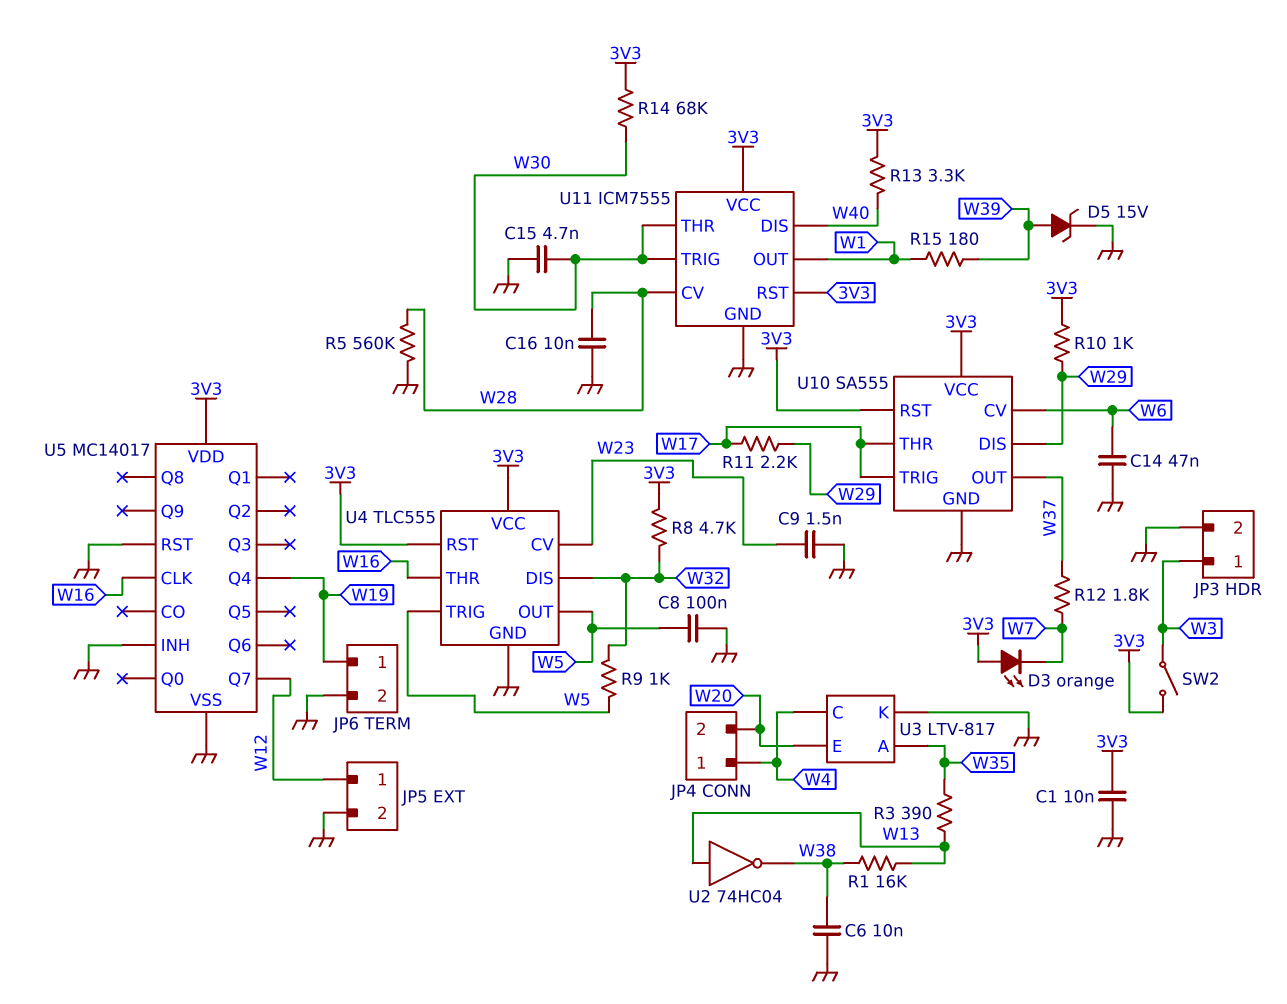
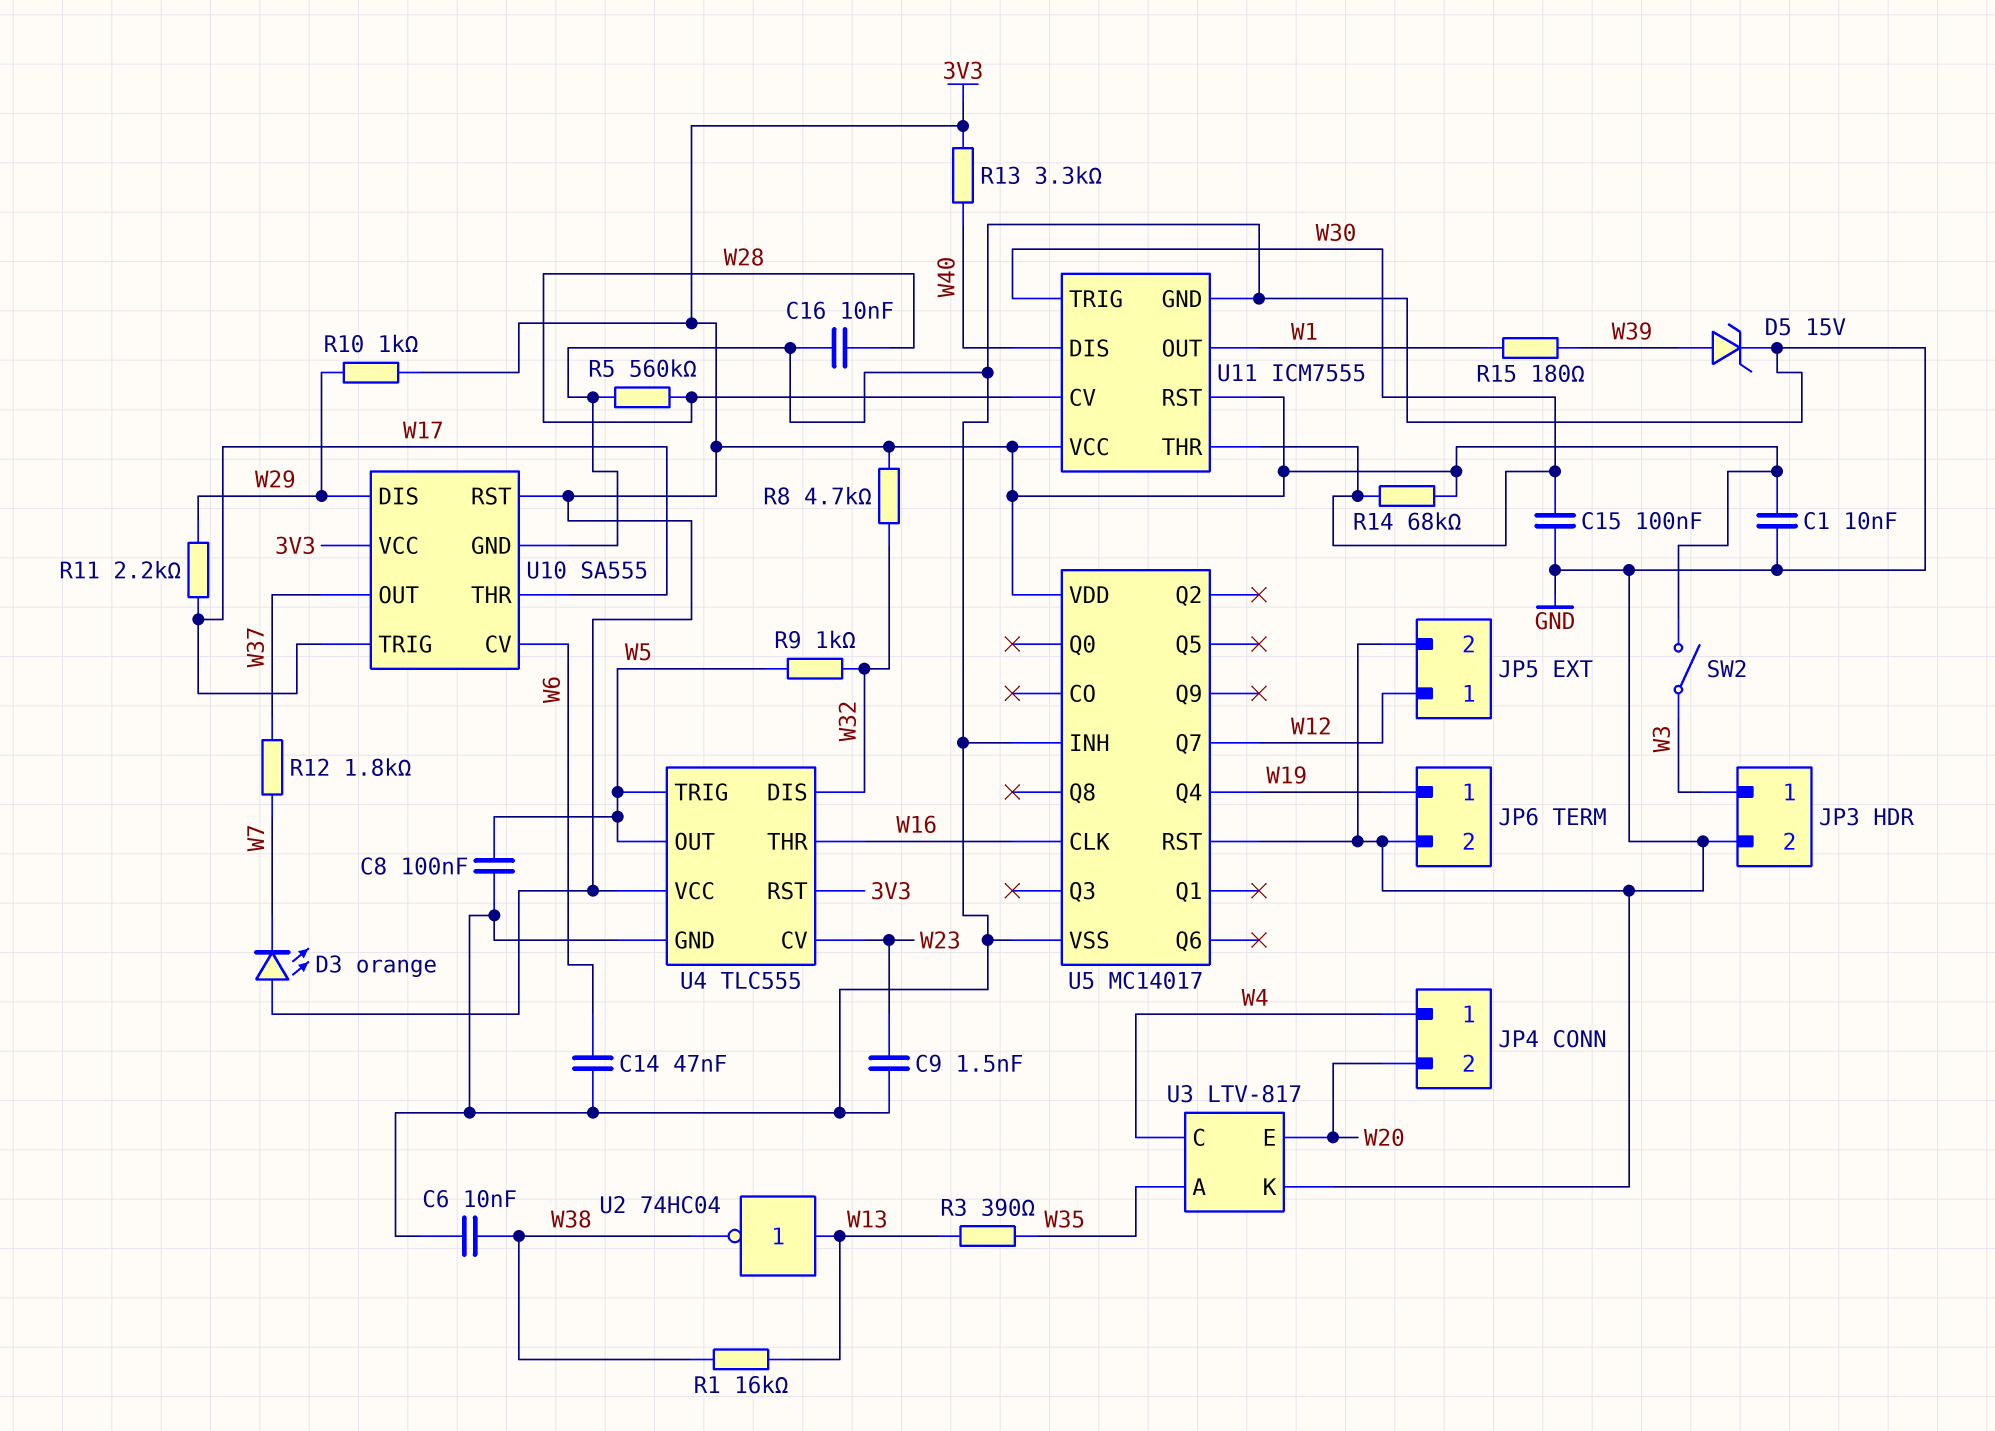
C15: 4.7nF (GND, W30) -> 100nF (GND, W30)

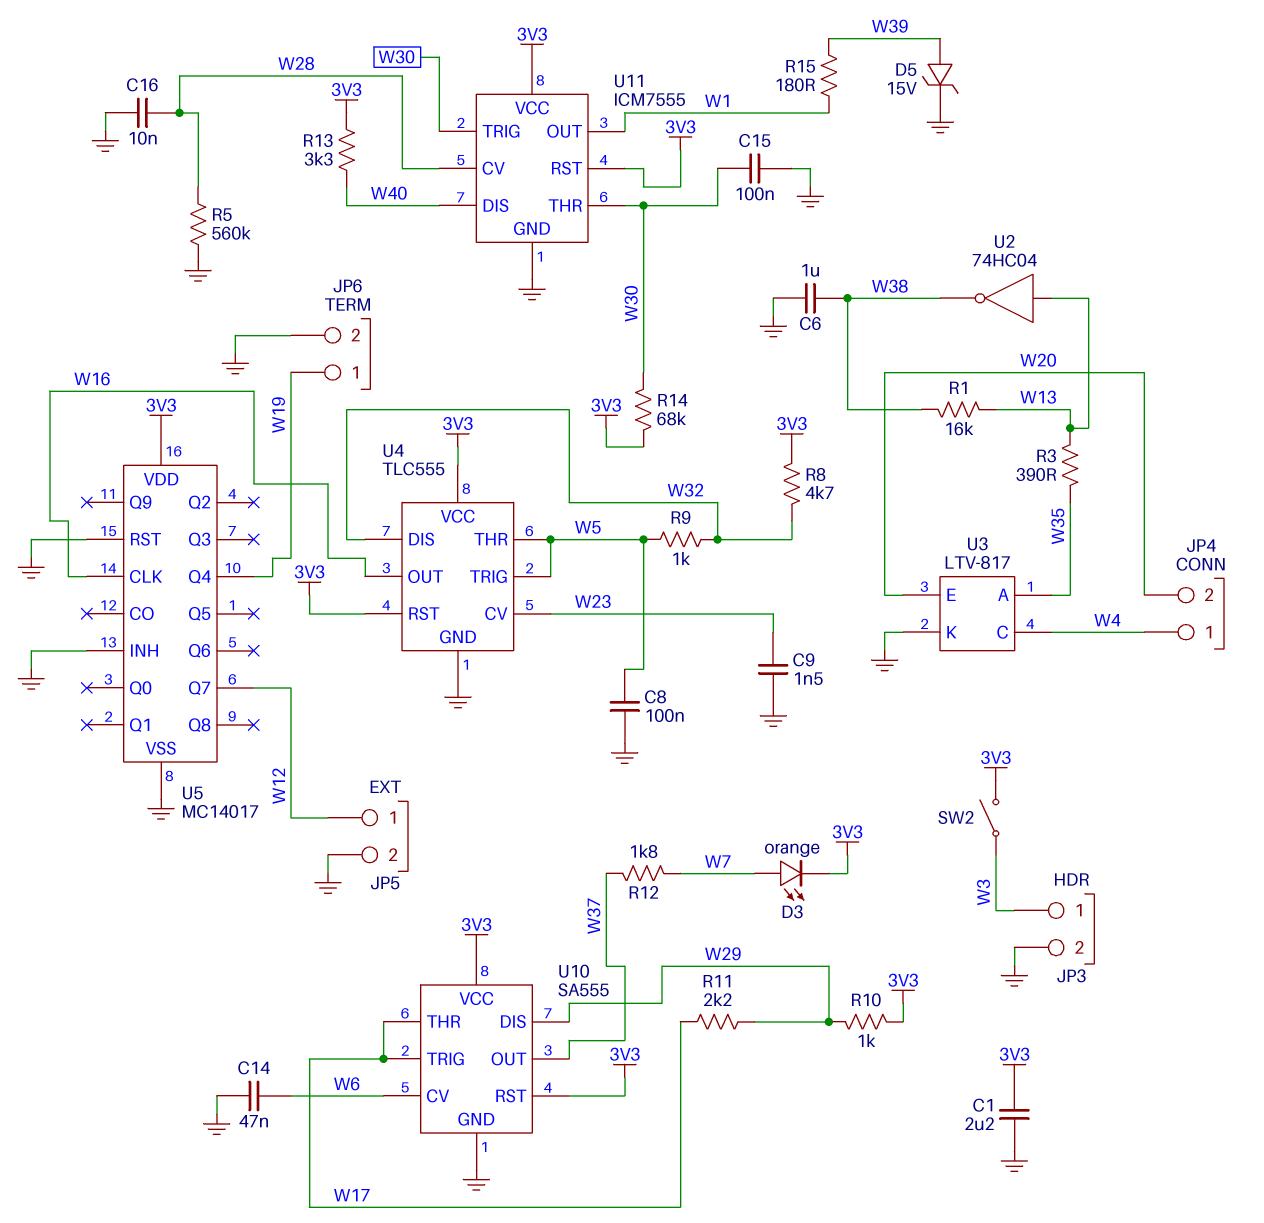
C1: 10nF (3V3, GND) -> 2.2uF (3V3, GND)
C6: 10nF (GND, W38) -> 1uF (GND, W38)
D3: LED orange (A 3V3, K W7) -> LED orange (A W7, K 3V3)
U4 pin OUT: W5 -> W16
U4 pin THR: W16 -> W5

